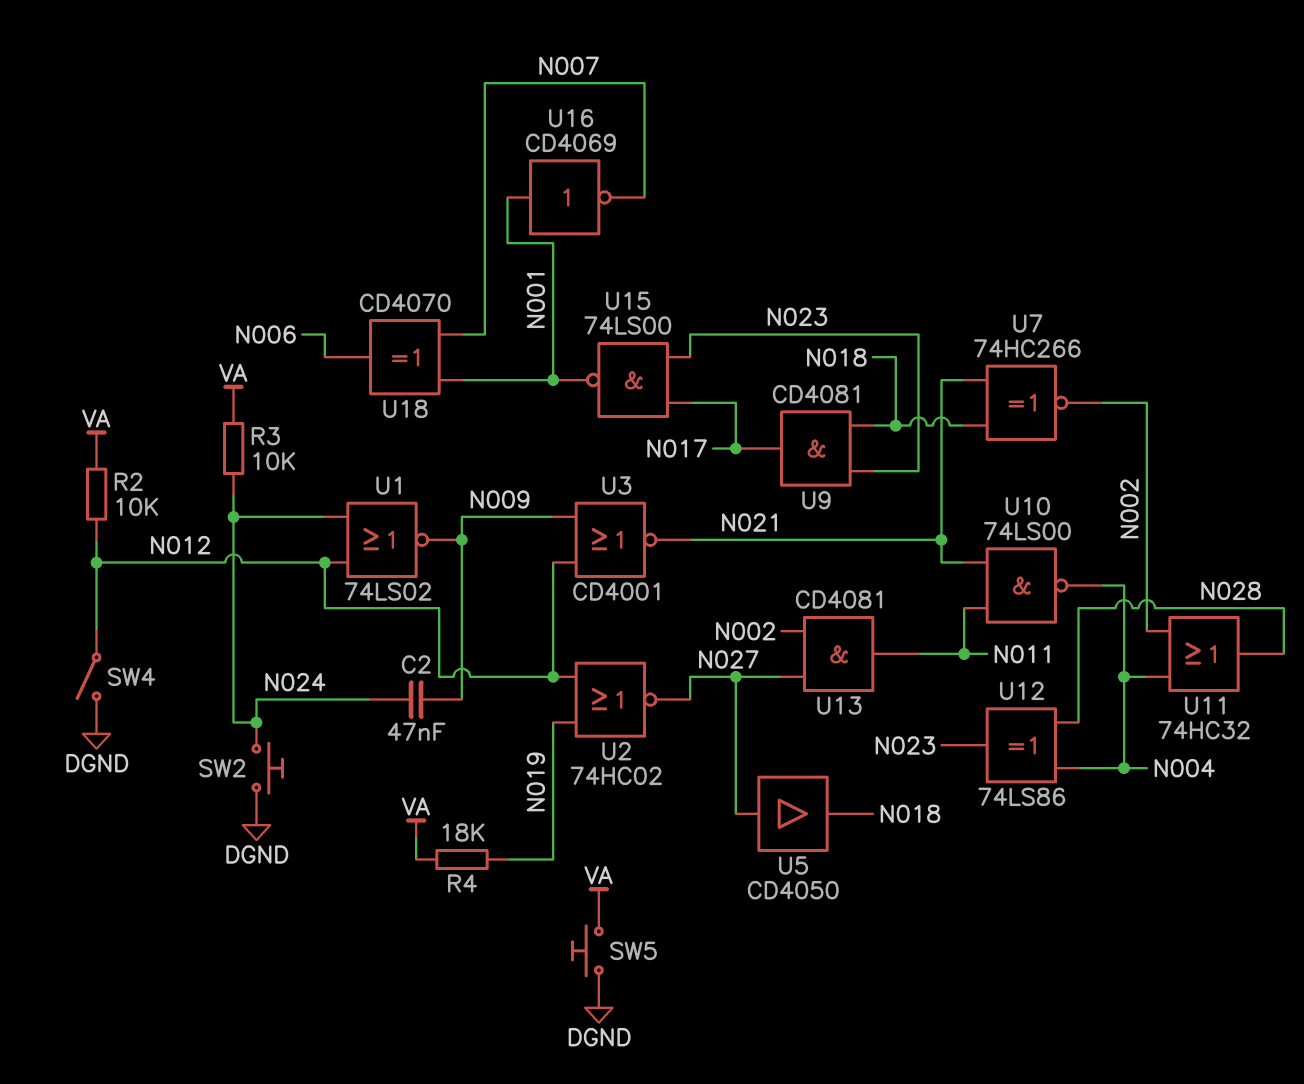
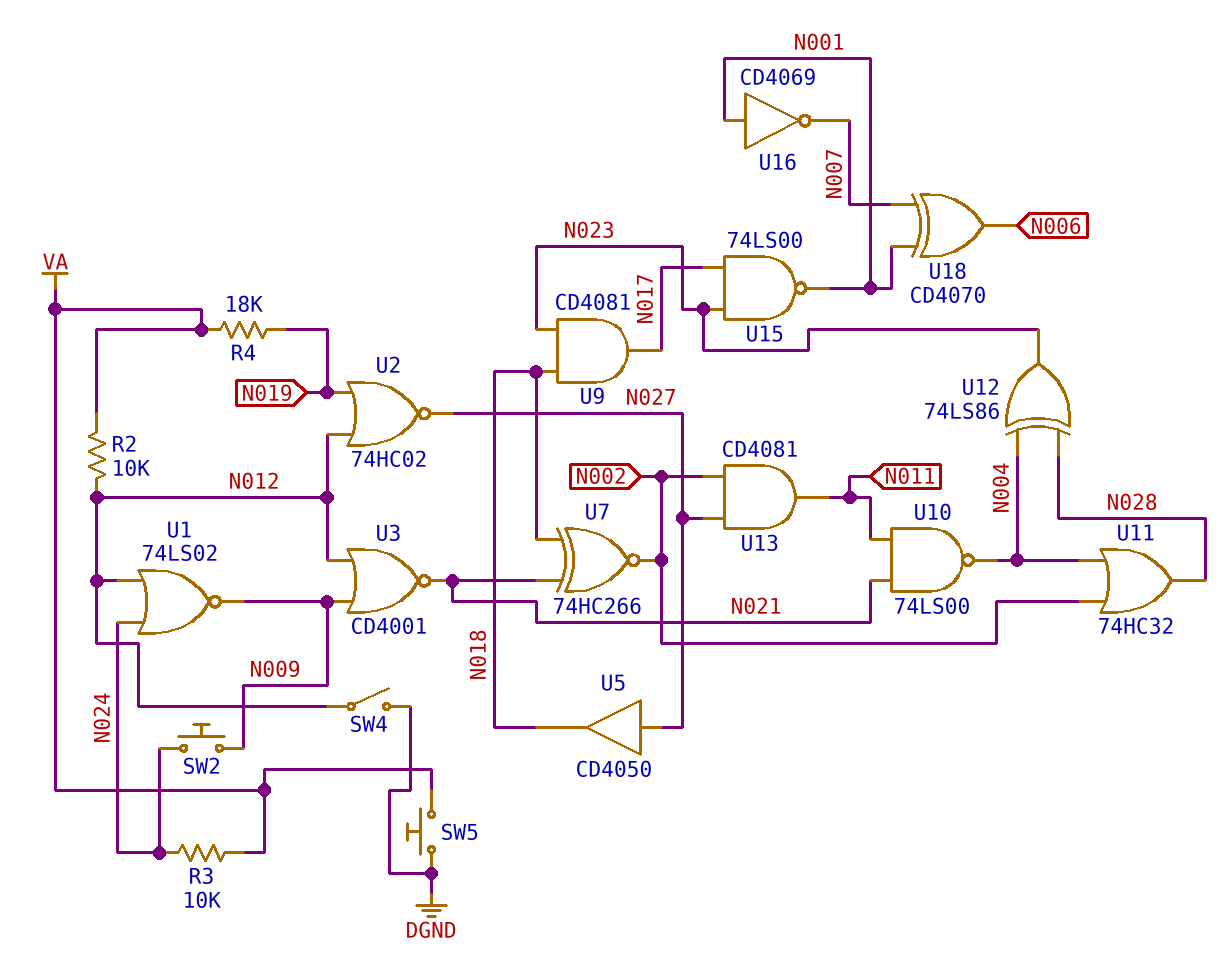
C2: 47nF (N009, N024) -> none
SW2: button (DGND, N024) -> button (N009, N024)

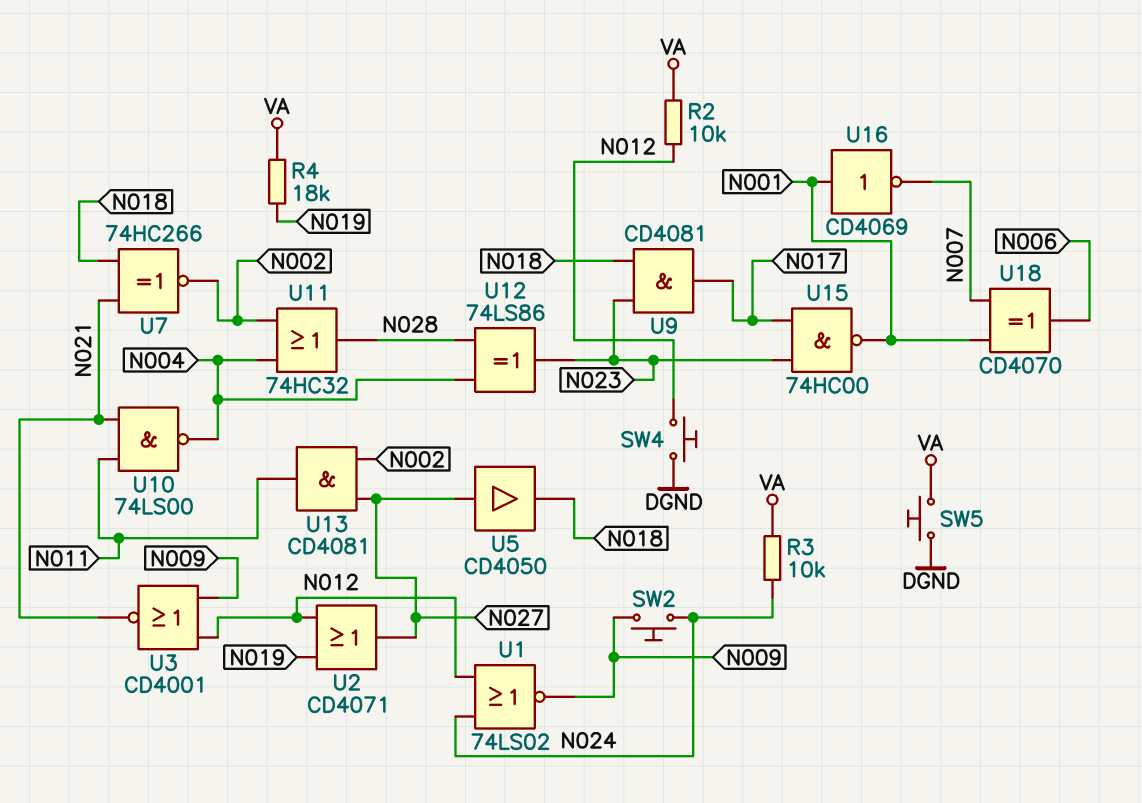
SW4: switch (DGND, N012) -> button (DGND, N012)
U2: NOR 74HC02 (in N012, in N019, out N027) -> OR CD4071 (in N012, in N019, out N027)
U15: NAND 74LS00 (in N017, in N023, out N001) -> NAND 74HC00 (in N017, in N023, out N001)

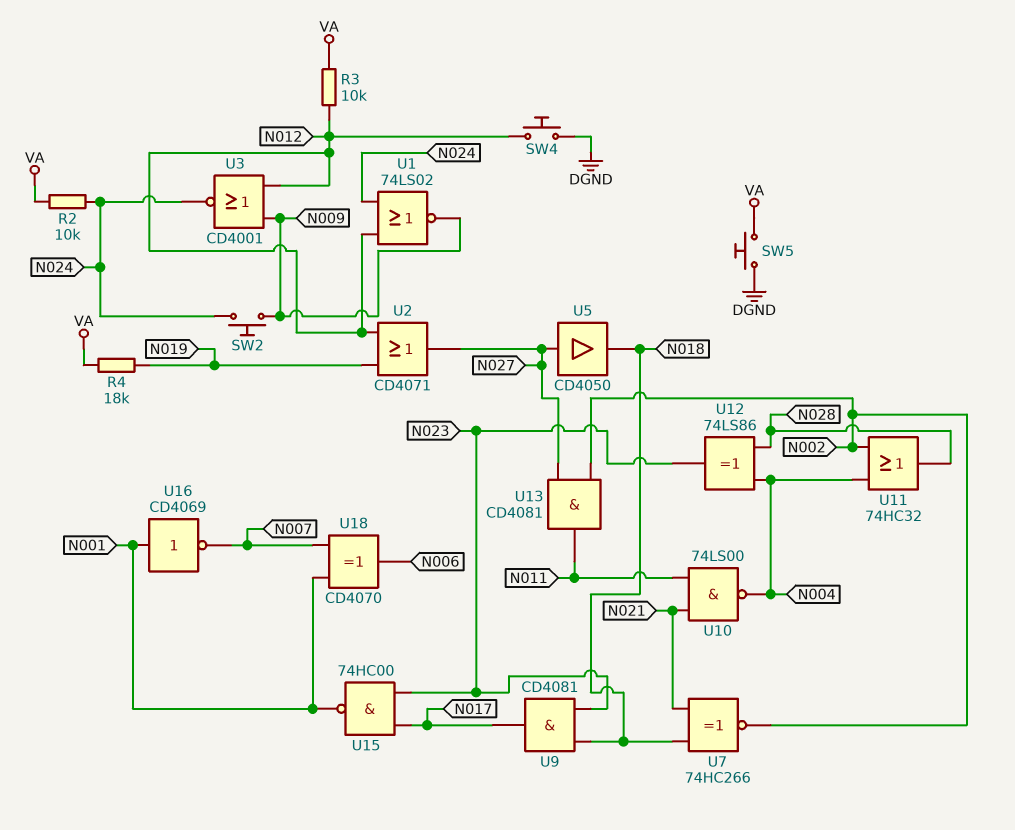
R2: 10k (N012, VA) -> 10k (N024, VA)
R3: 10k (N024, VA) -> 10k (N012, VA)
U3: NOR CD4001 (in N009, in N012, out N021) -> NOR CD4001 (in N009, in N012, out N024)

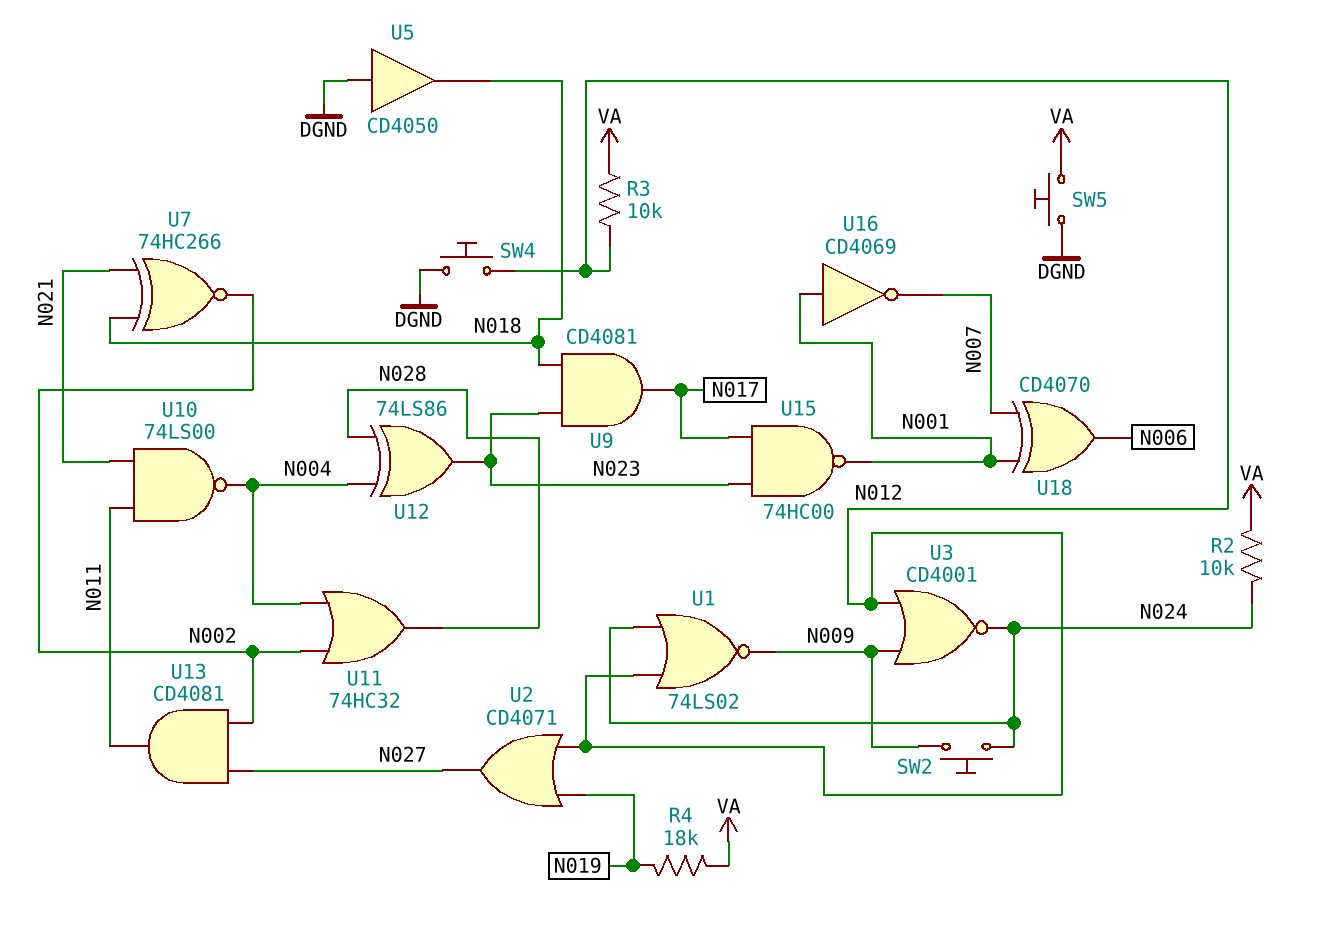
U5: buffer CD4050 (in N027, out N018) -> buffer CD4050 (in DGND, out N018)

